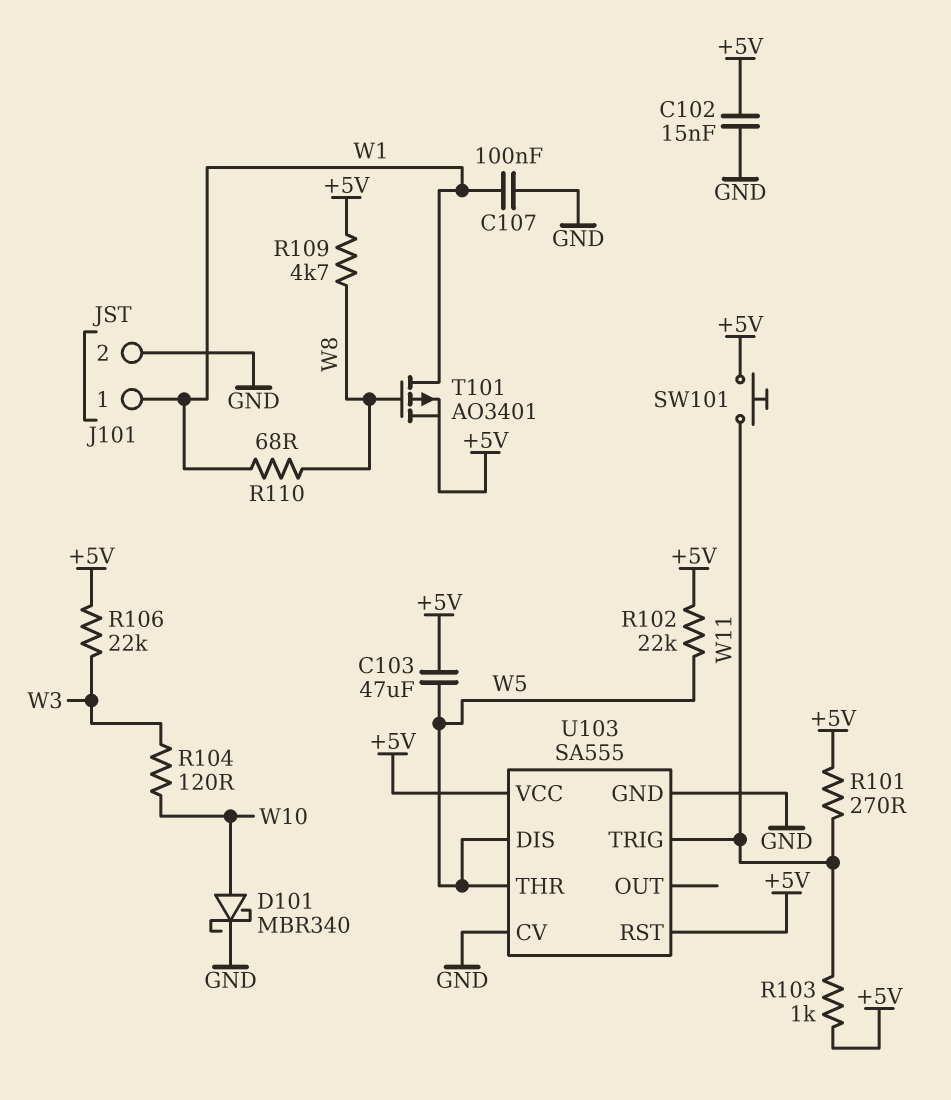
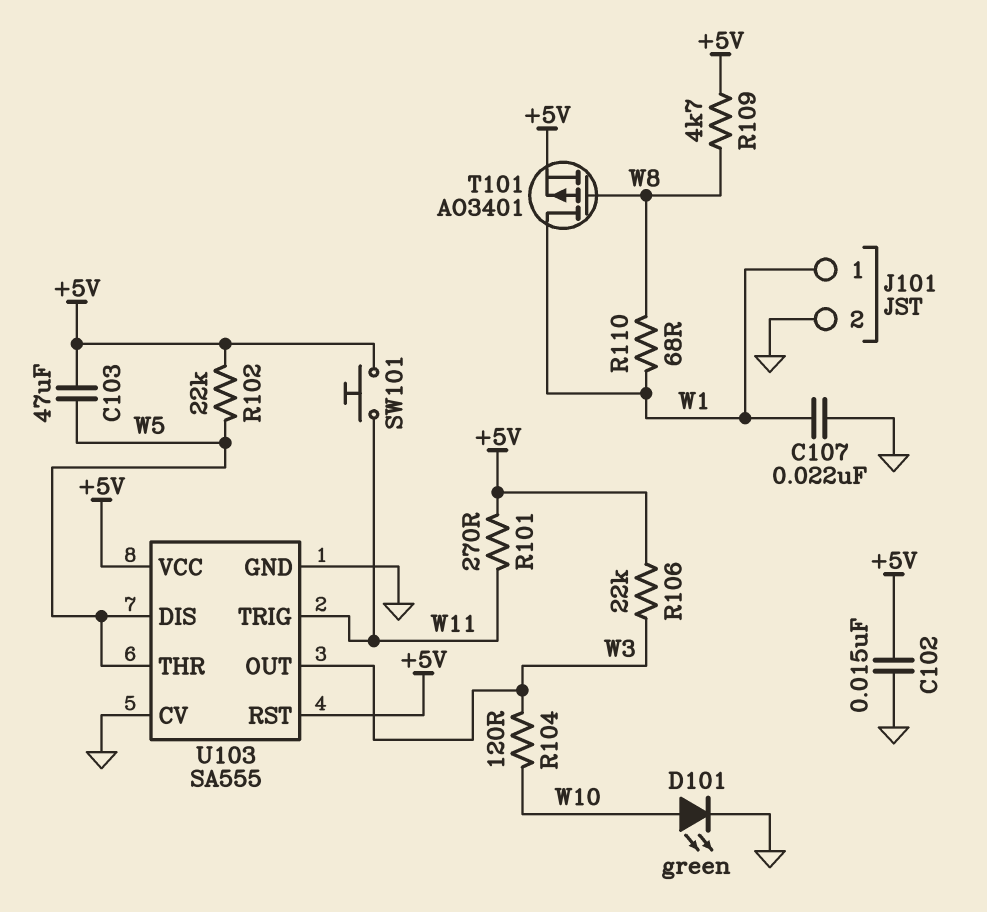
C107: 100nF (GND, W1) -> 22nF (GND, W1)
D101: schottky MBR340 (A W10, K GND) -> LED green (A W10, K GND)
R103: 1k (+5V, W11) -> none
U103 pin OUT: none -> W3

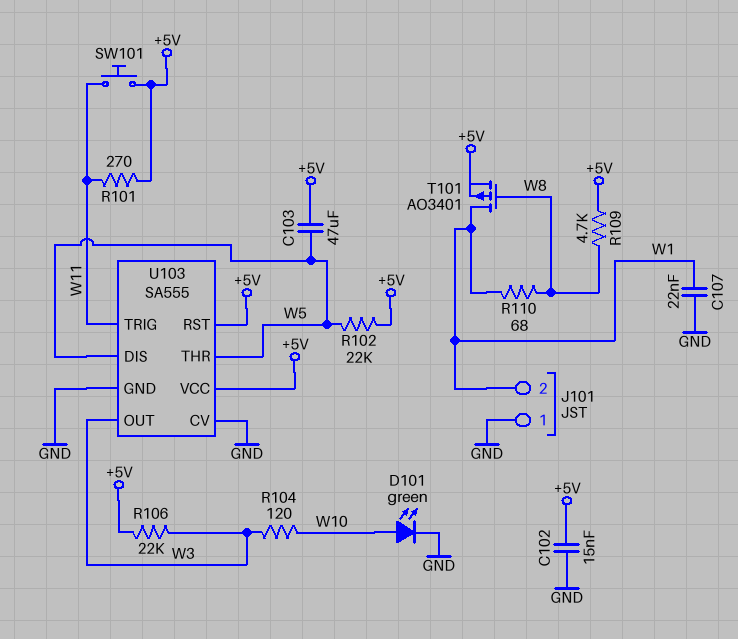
J101 pin 1: W1 -> GND
J101 pin 2: GND -> W1

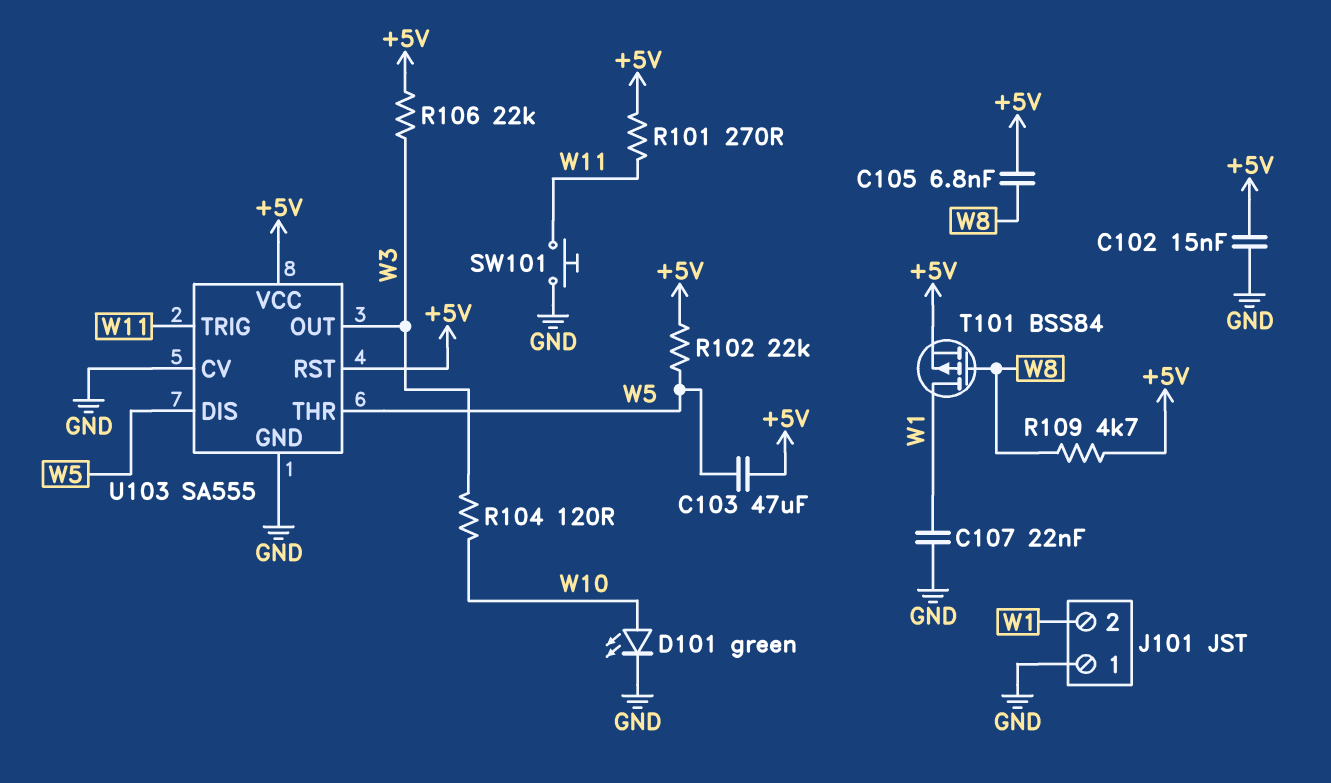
C105: none -> 6.8nF (+5V, W8)
R110: 68 (W1, W8) -> none
SW101: button (+5V, W11) -> button (GND, W11)
T101: PMOS AO3401 (G W8, D W1, S +5V) -> PMOS BSS84 (G W8, D W1, S +5V)

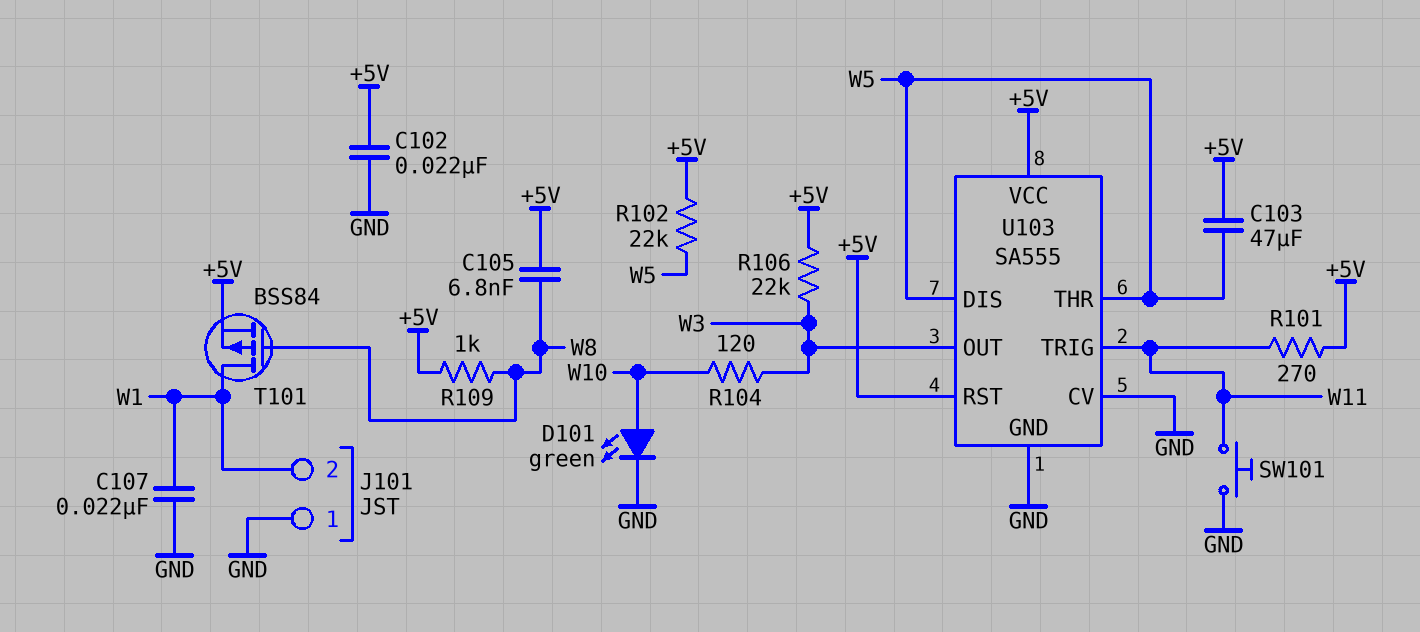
C102: 15nF (+5V, GND) -> 22nF (+5V, GND)
R109: 4.7k (+5V, W8) -> 1k (+5V, W8)

